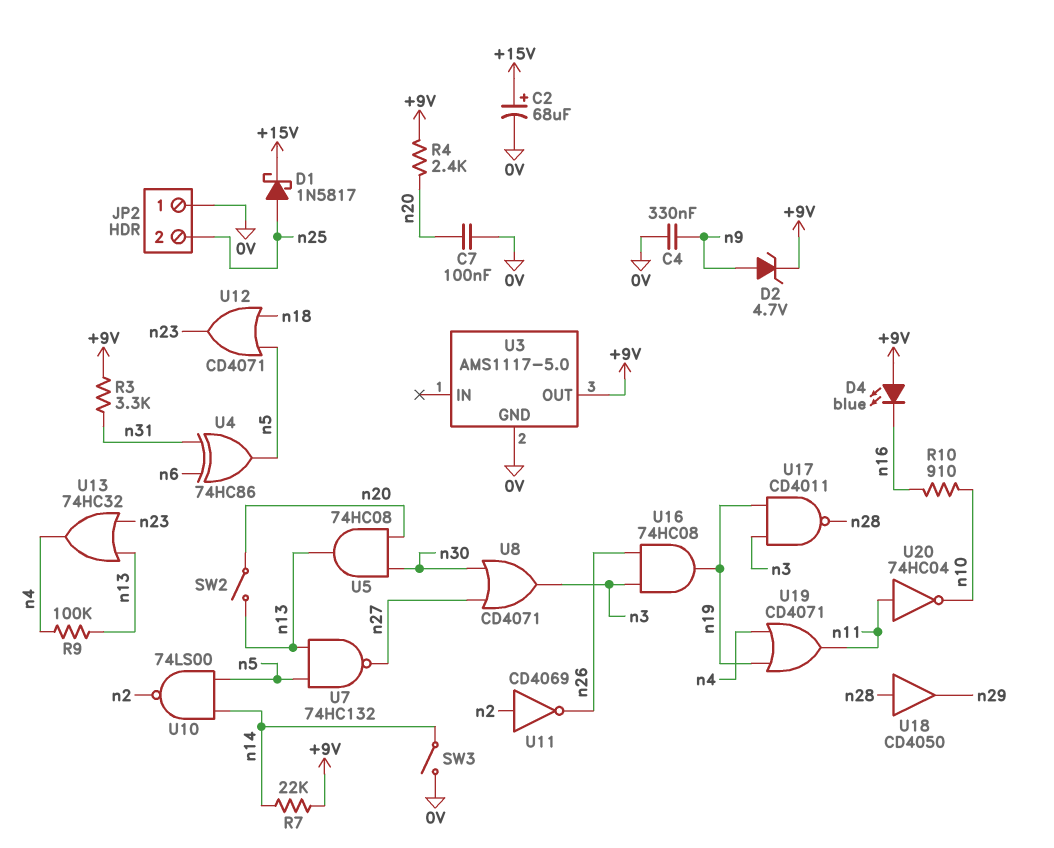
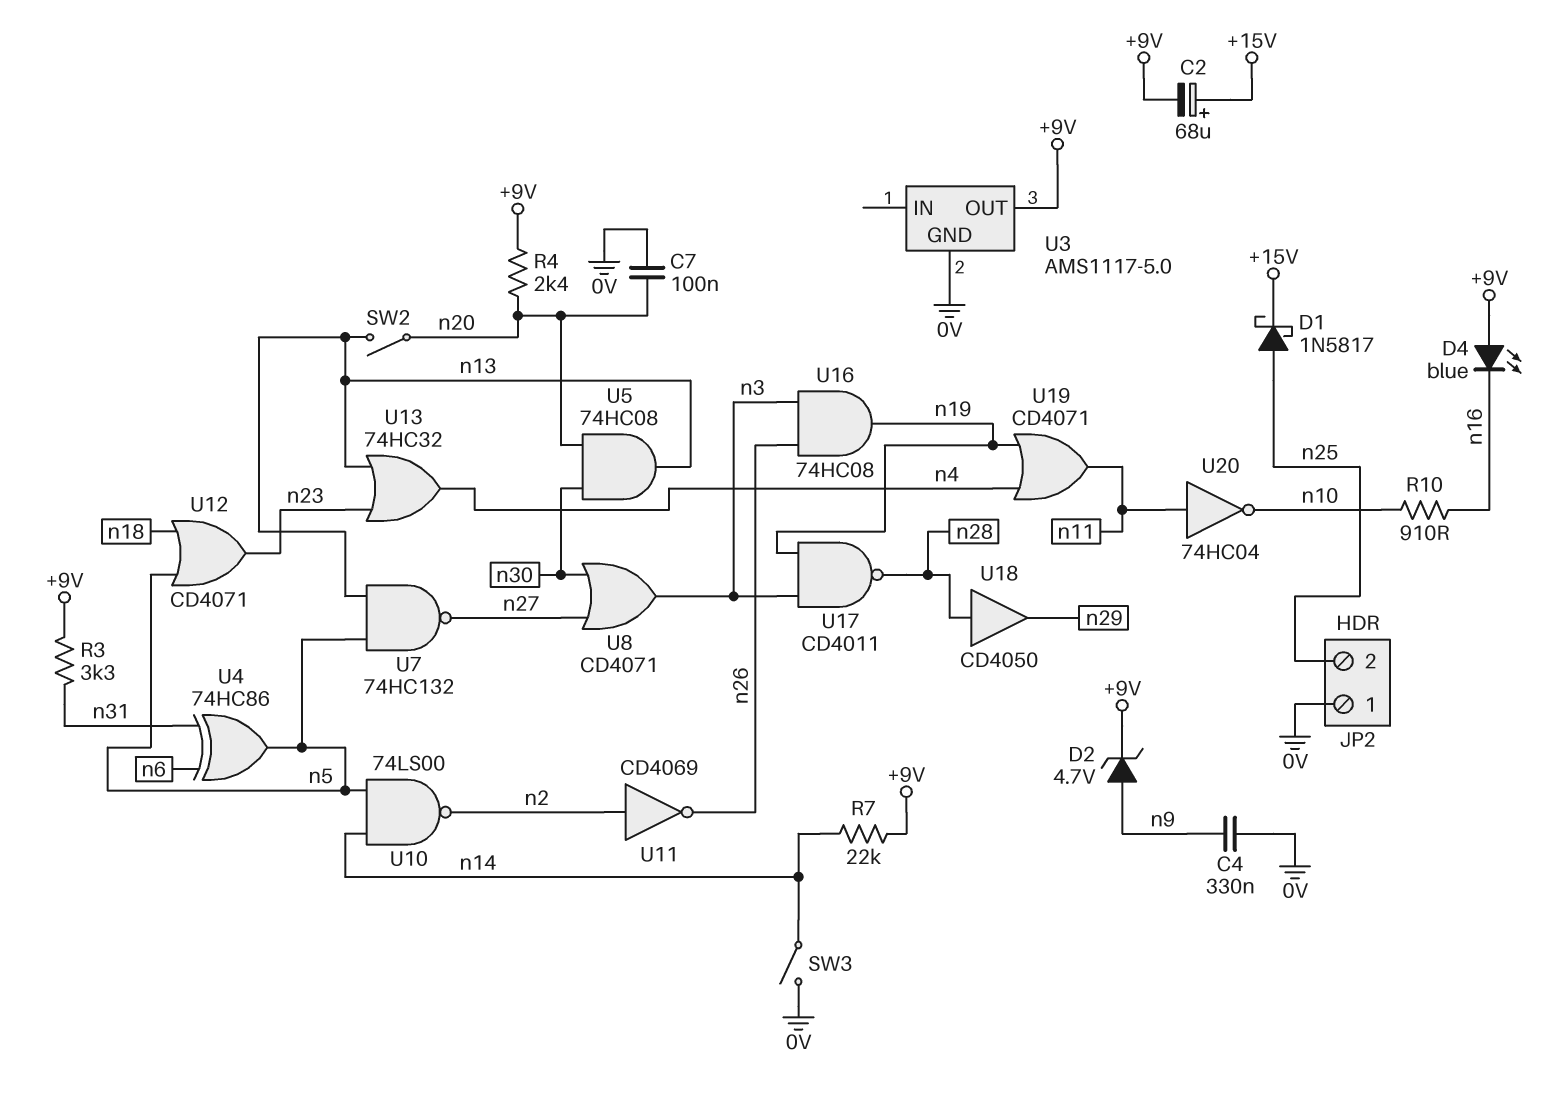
C2: 68uF (plus +15V, minus 0V) -> 68uF (plus +15V, minus +9V)
R9: 100k (n4, n13) -> none

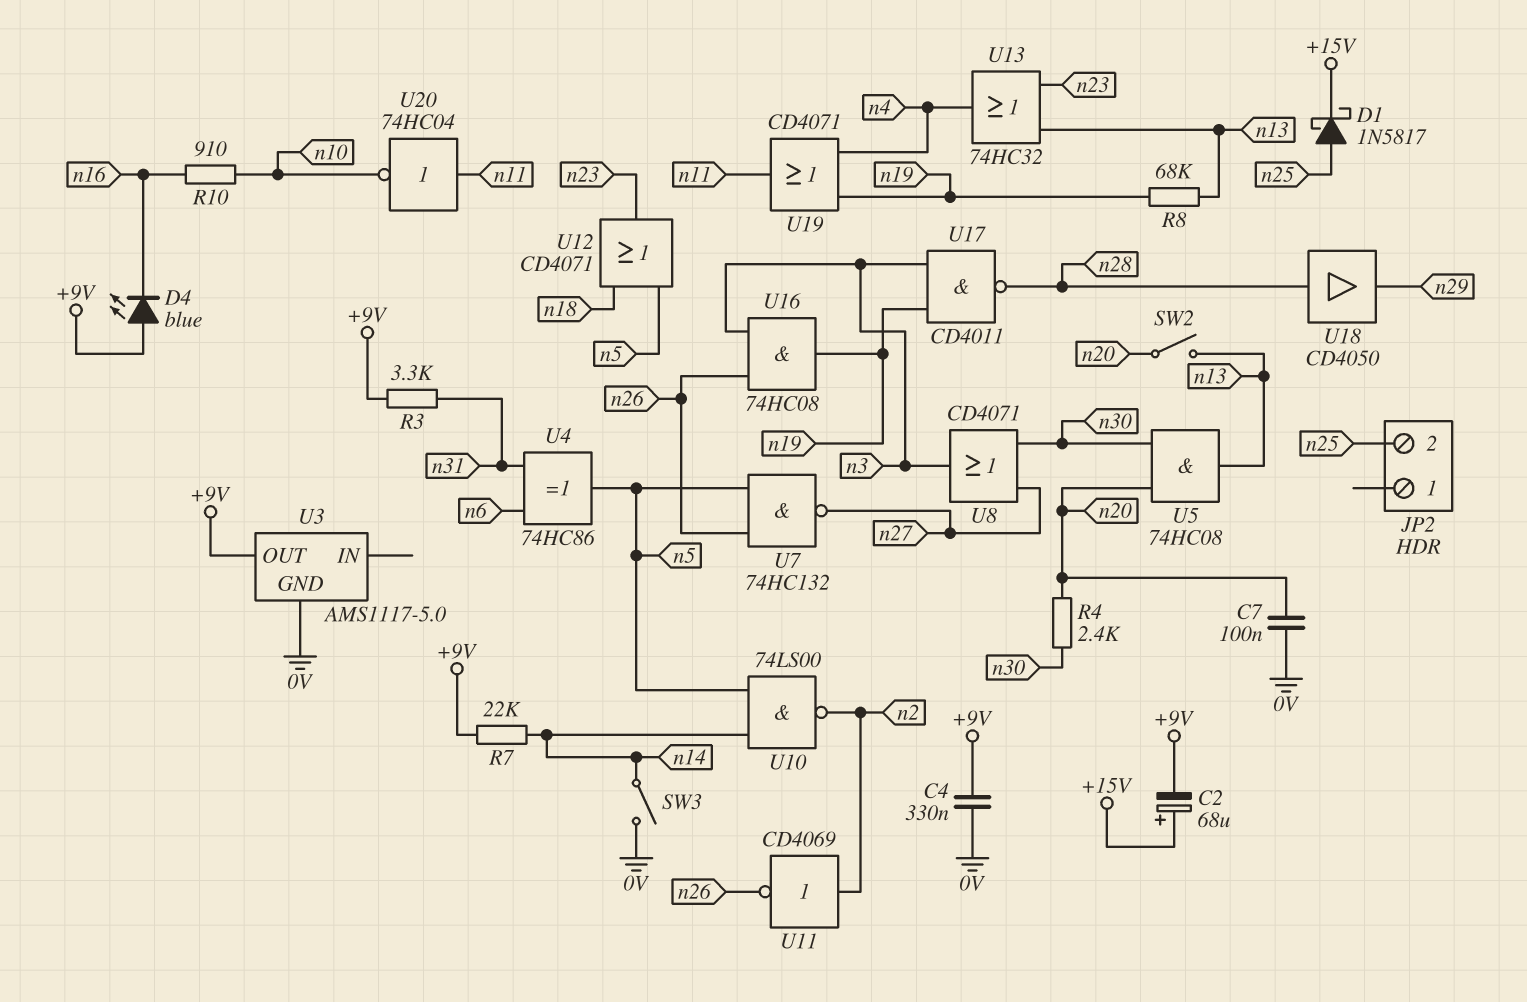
C4: 330nF (0V, n9) -> 330nF (+9V, 0V)
D2: zener 4.7V (A n9, K +9V) -> none
JP2 pin 1: 0V -> none
R4: 2.4k (+9V, n20) -> 2.4k (n20, n30)
R8: none -> 68k (n13, n19)
U7: NAND 74HC132 (in n5, in n13, out n27) -> NAND 74HC132 (in n5, in n26, out n27)

